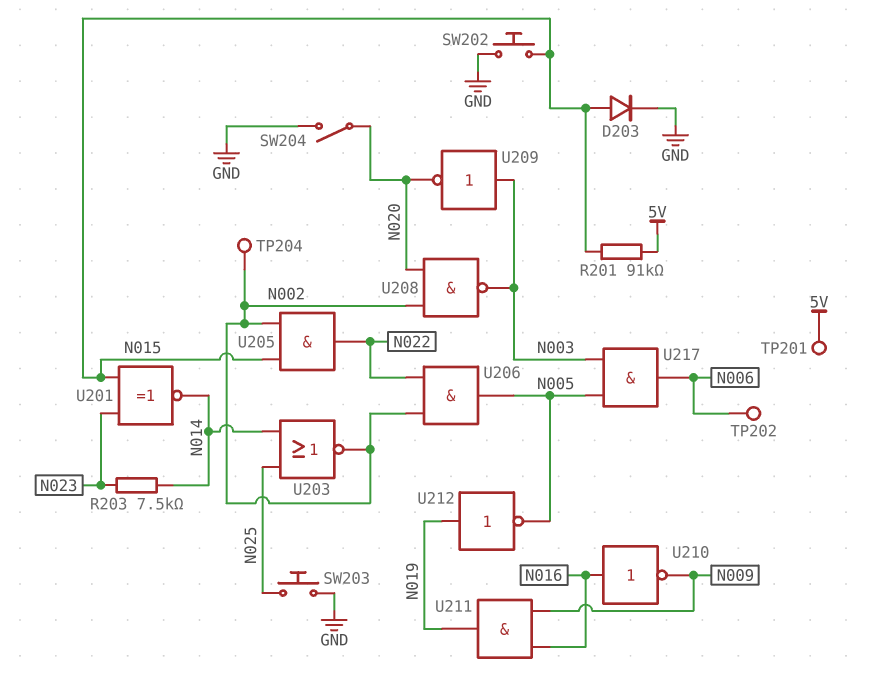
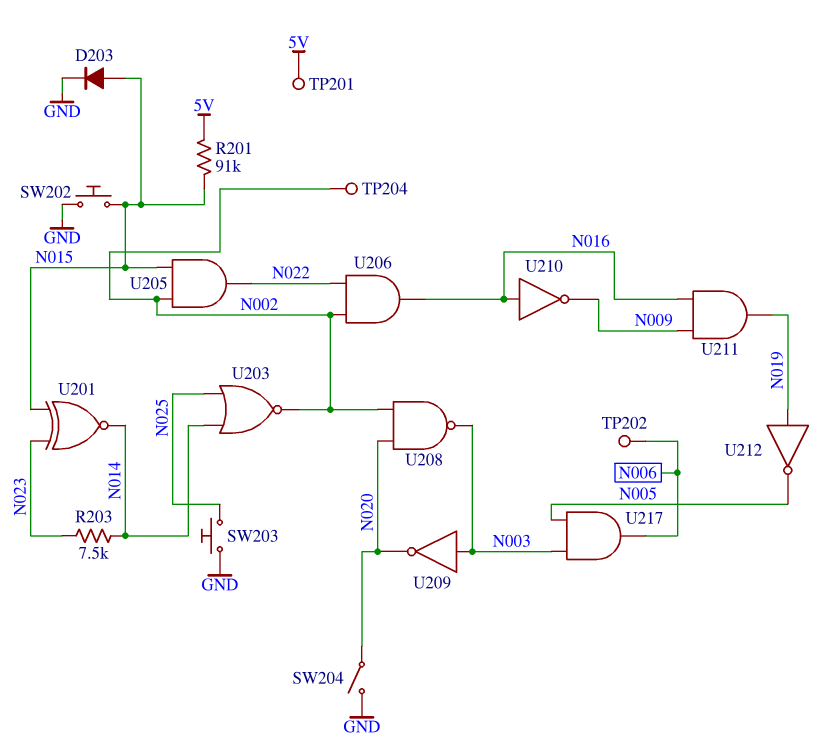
U206: AND (in N002, in N022, out N005) -> AND (in N002, in N022, out N016)

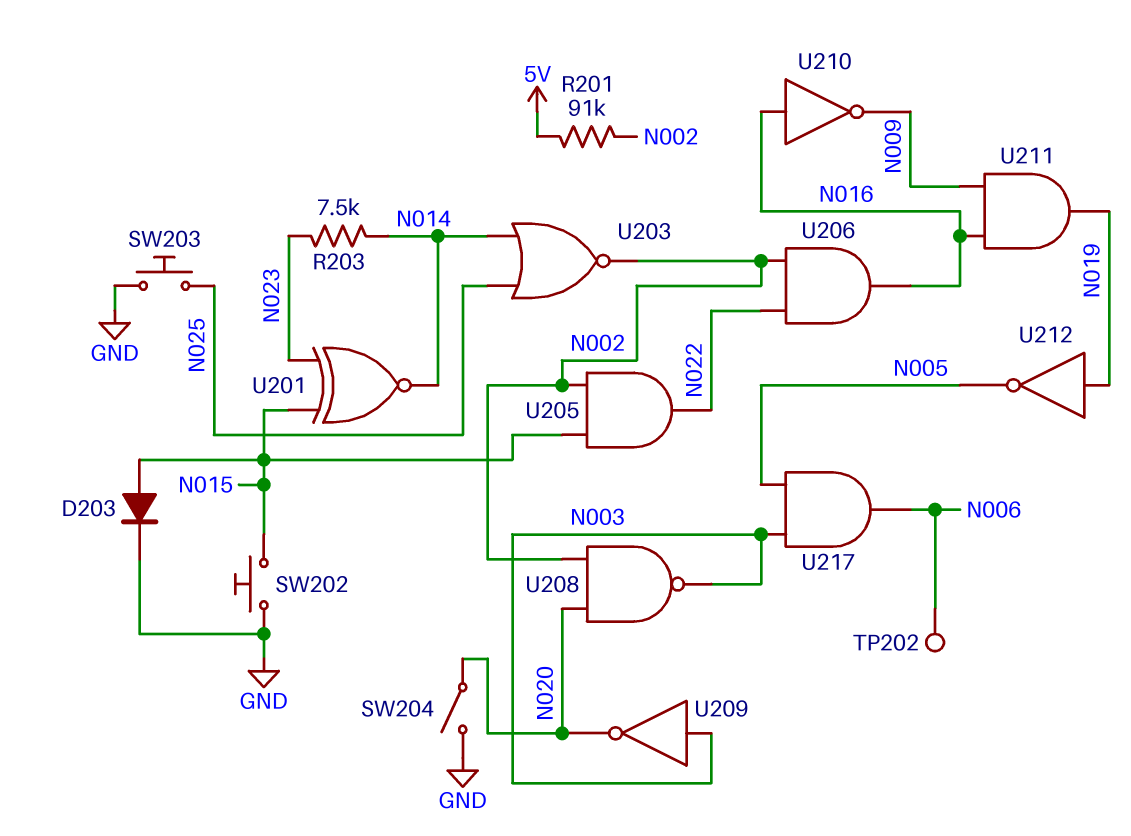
R201: 91k (5V, N015) -> 91k (5V, N002)
TP201: test point (5V) -> none
TP204: test point (N002) -> none

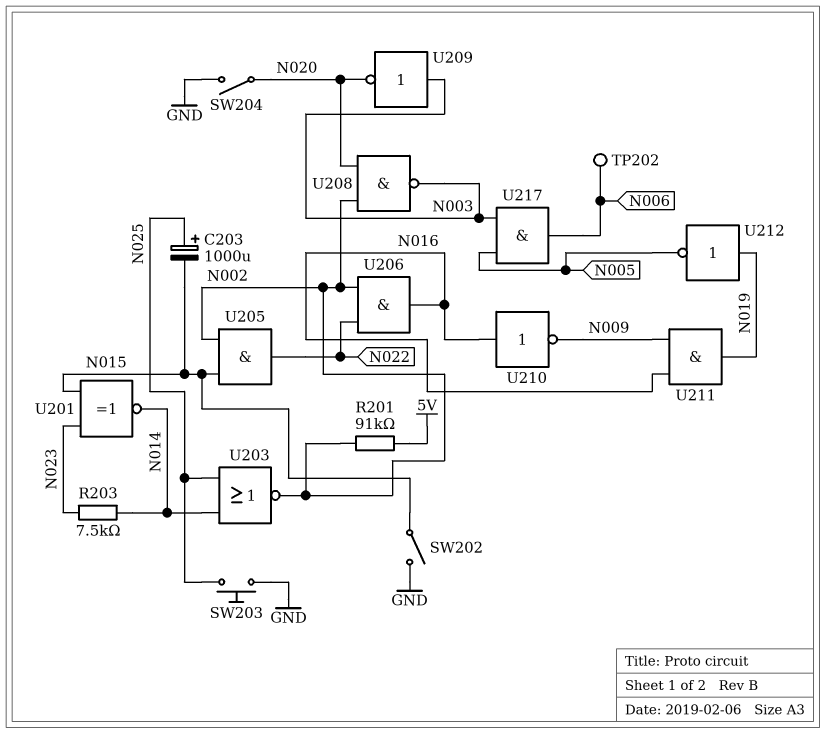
C203: none -> 1000uF (plus N025, minus N015)
D203: diode (A N015, K GND) -> none
SW202: button (GND, N015) -> switch (GND, N015)

